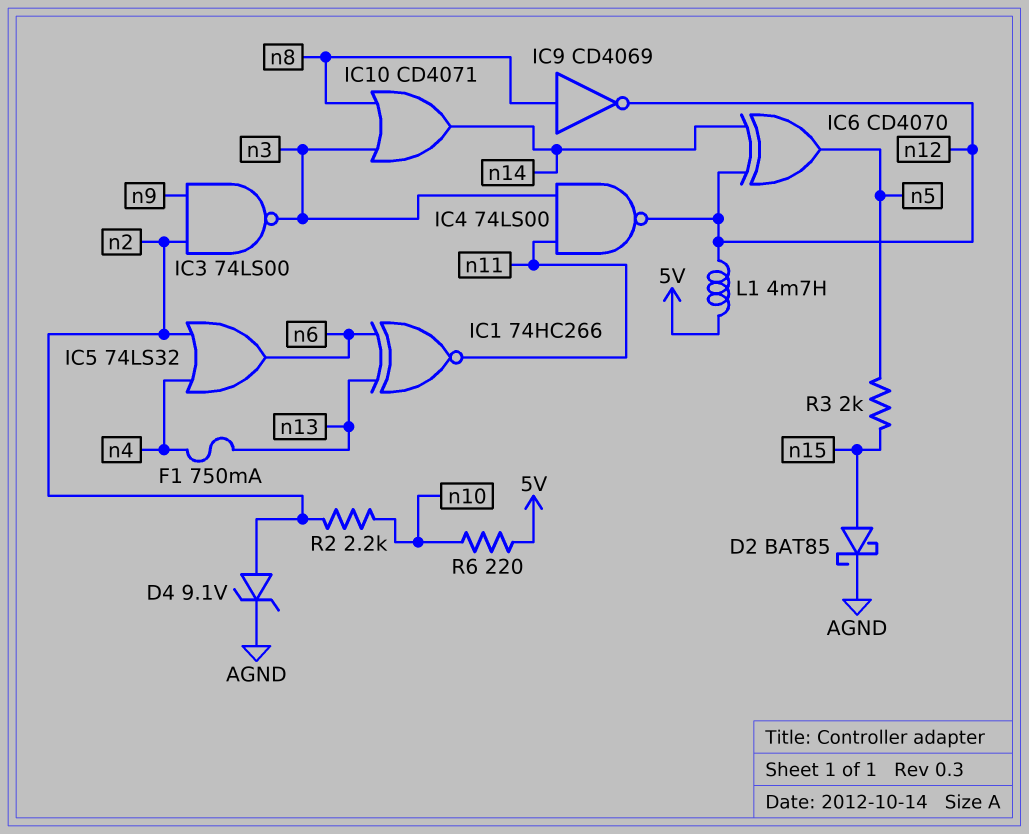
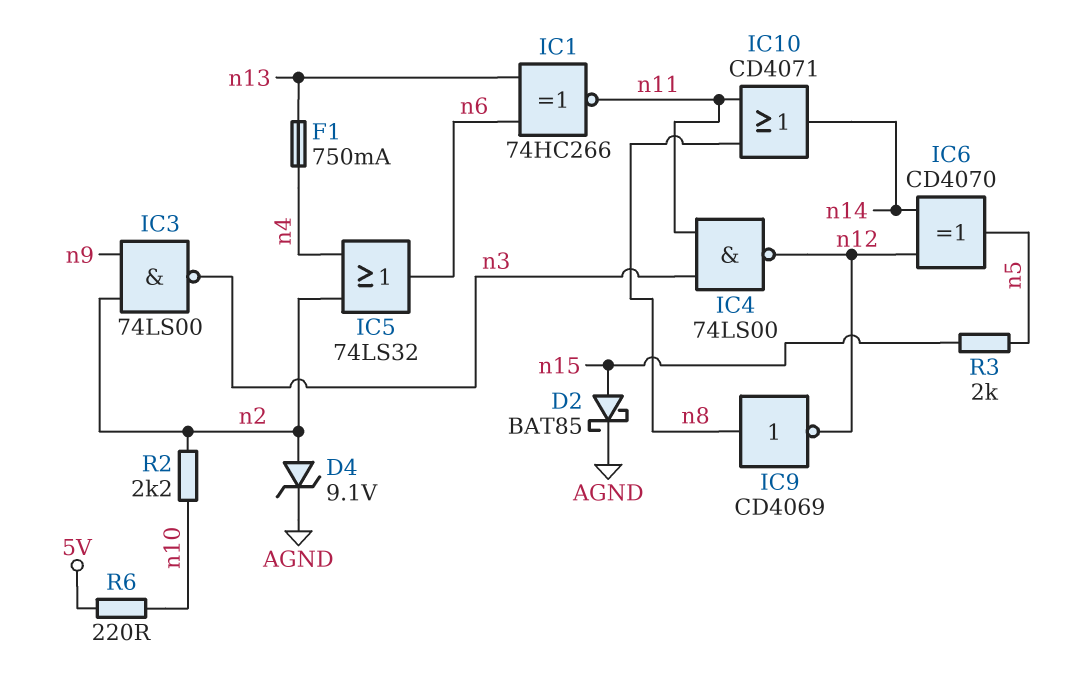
IC10: OR CD4071 (in n3, in n8, out n14) -> OR CD4071 (in n8, in n11, out n14)
L1: 4.7mH (5V, n12) -> none

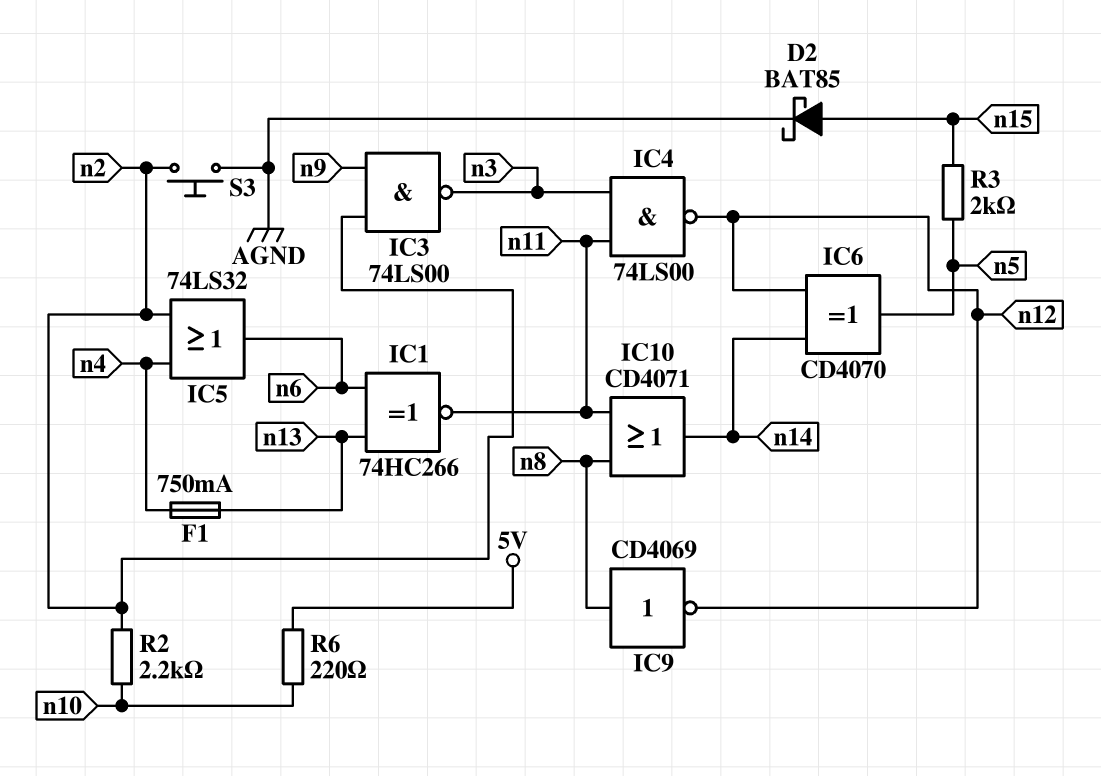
D4: zener 9.1V (A n2, K AGND) -> none
S3: none -> button (AGND, n2)

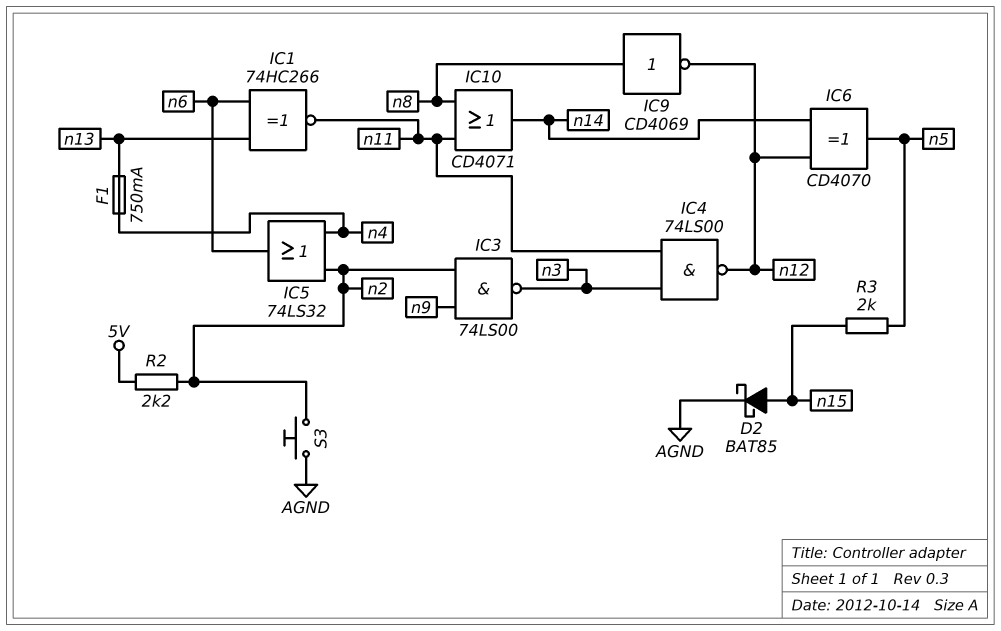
R2: 2.2k (n2, n10) -> 2.2k (5V, n2)
R6: 220 (5V, n10) -> none

